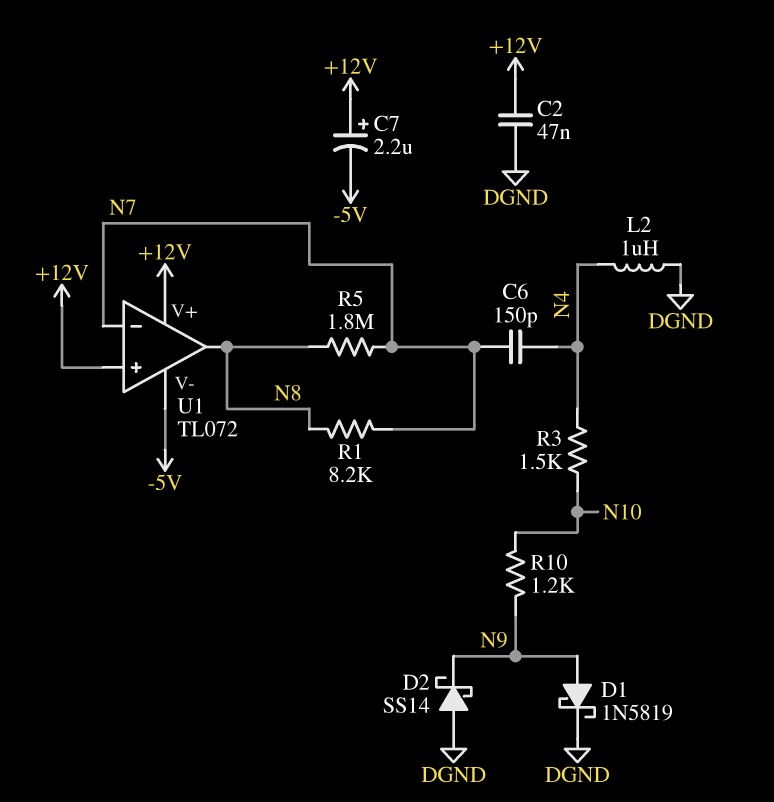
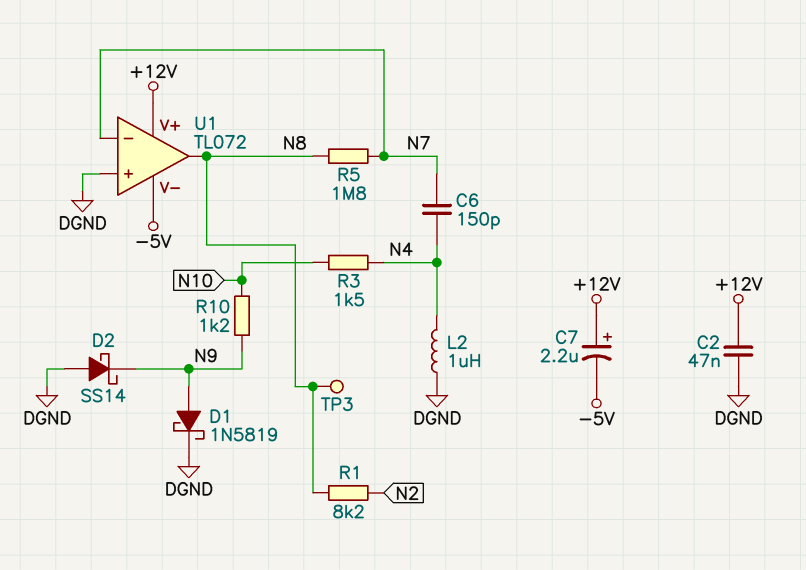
R1: 8.2k (N7, N8) -> 8.2k (N2, N8)
TP3: none -> test point (N8)
U1 pin in+: +12V -> DGND

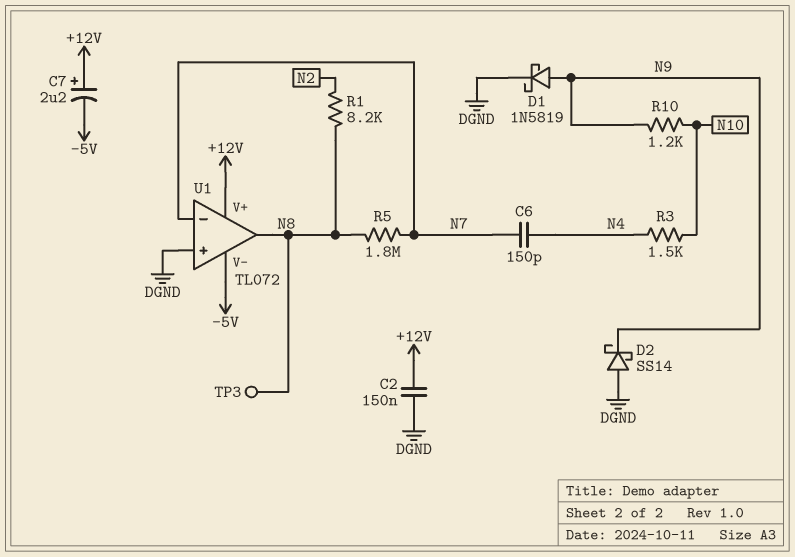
C2: 47nF (+12V, DGND) -> 150nF (+12V, DGND)
L2: 1uH (DGND, N4) -> none

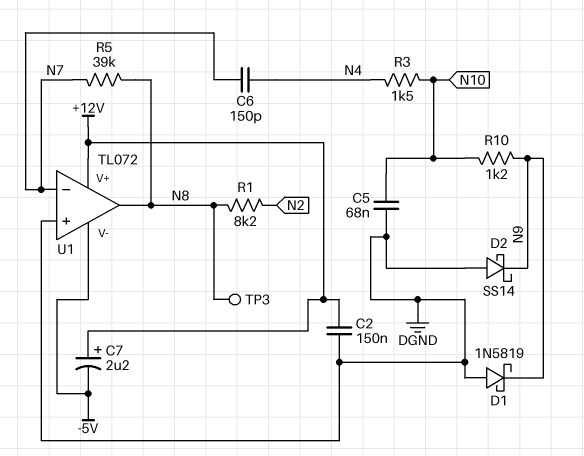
C5: none -> 68nF (DGND, N10)
D1: schottky 1N5819 (A N9, K DGND) -> schottky 1N5819 (A DGND, K N9)
R5: 1.8M (N7, N8) -> 39k (N7, N8)

